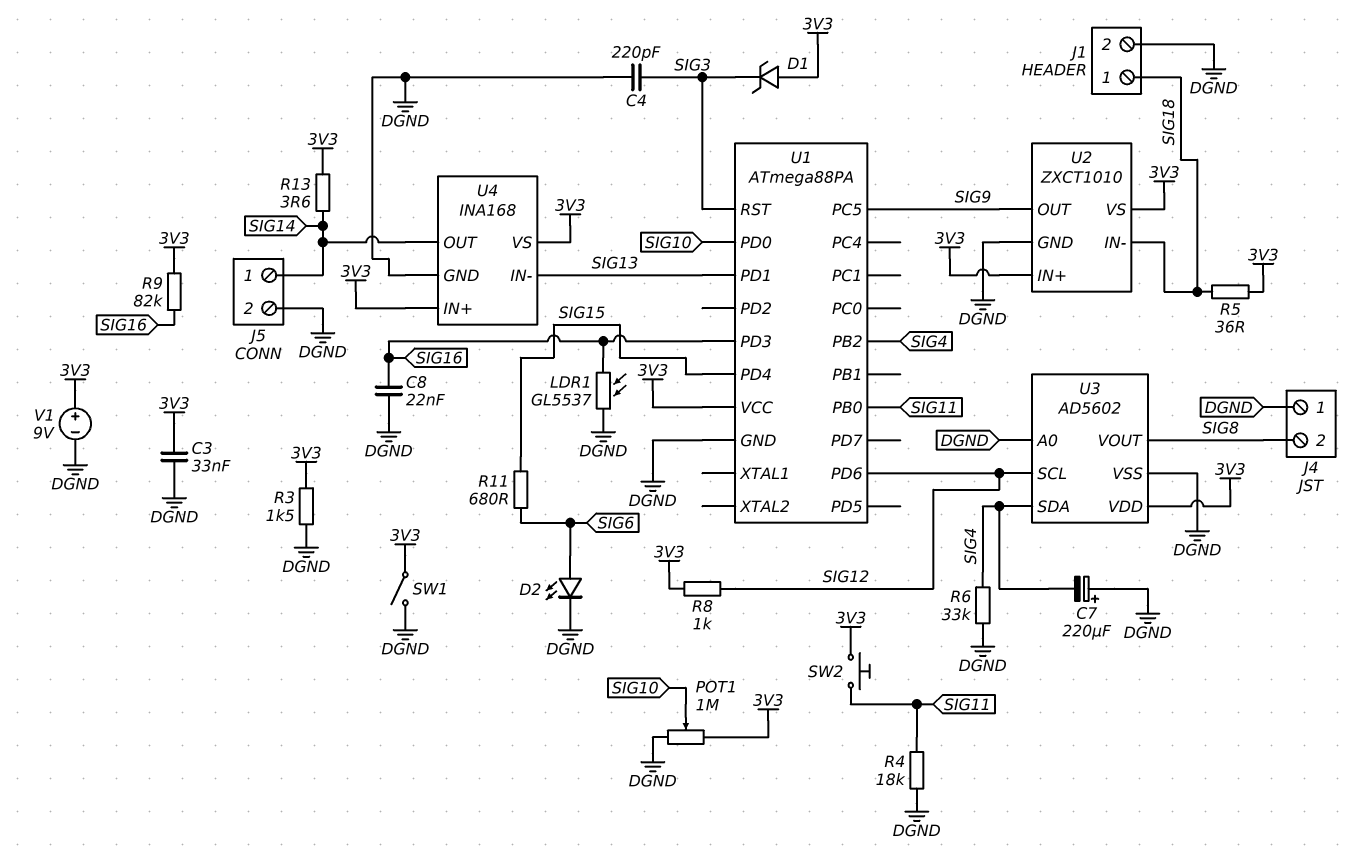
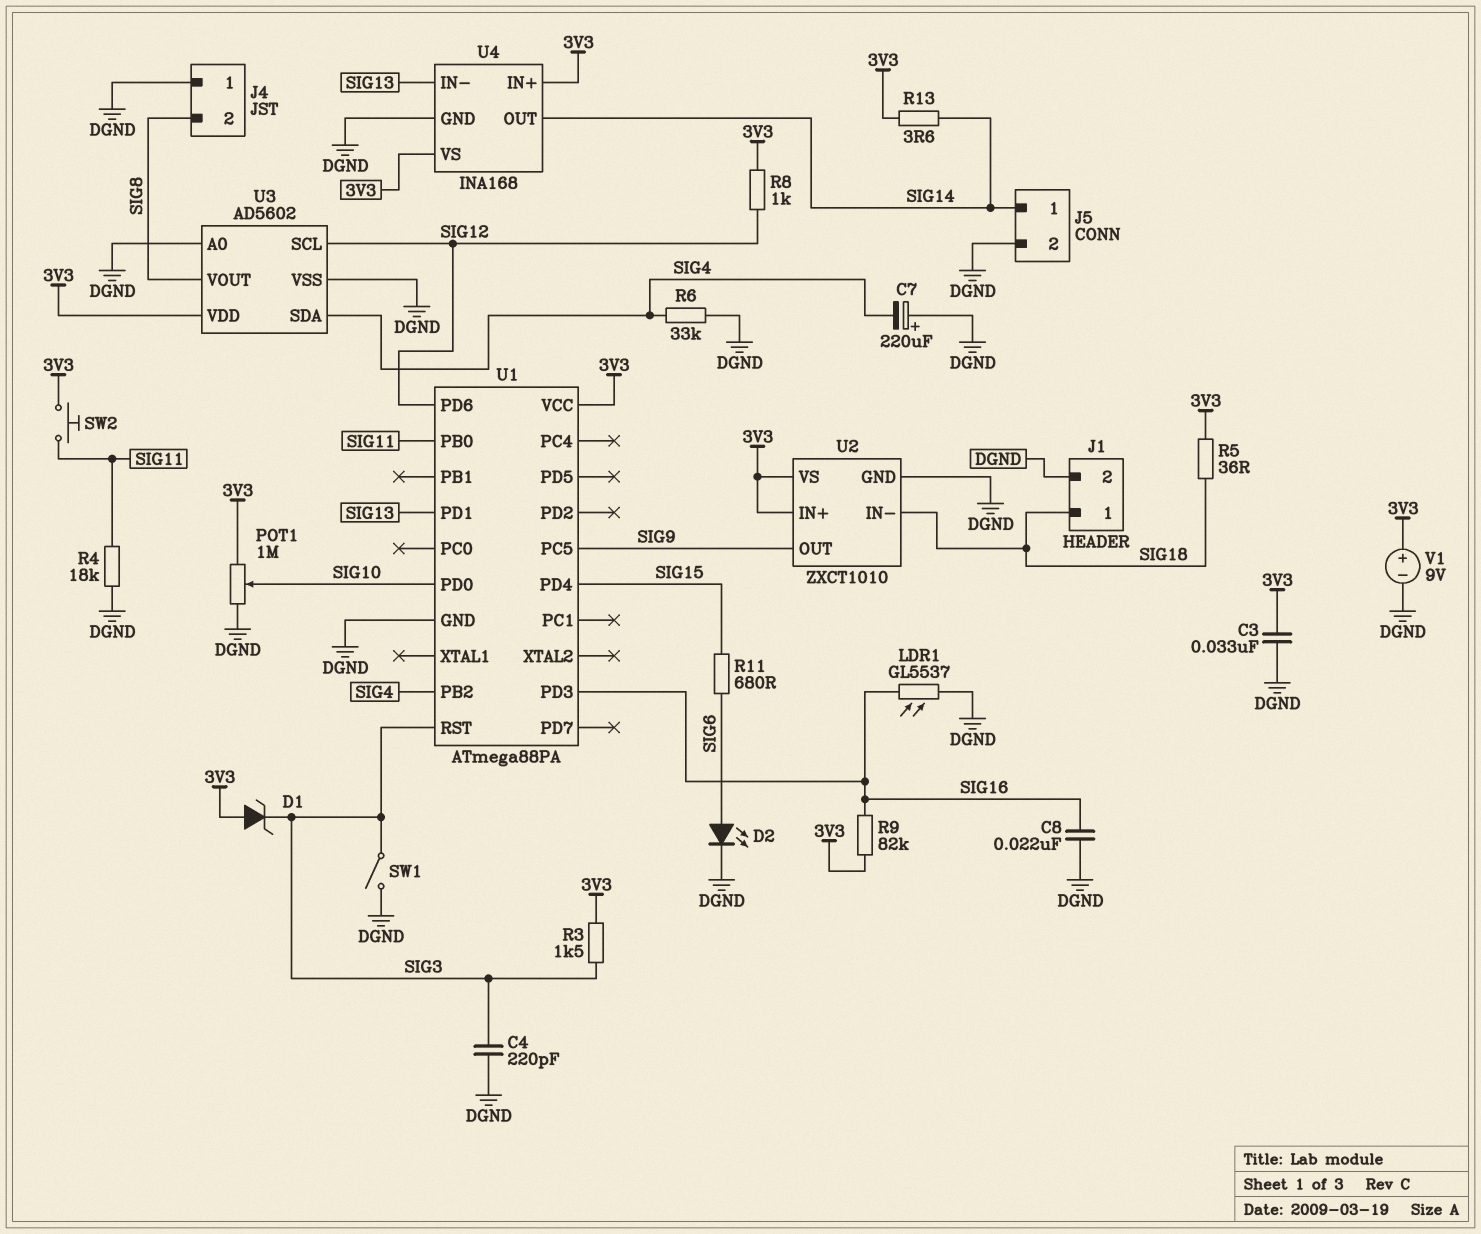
R3: 1.5k (3V3, DGND) -> 1.5k (3V3, SIG3)
SW1: switch (3V3, DGND) -> switch (DGND, SIG3)

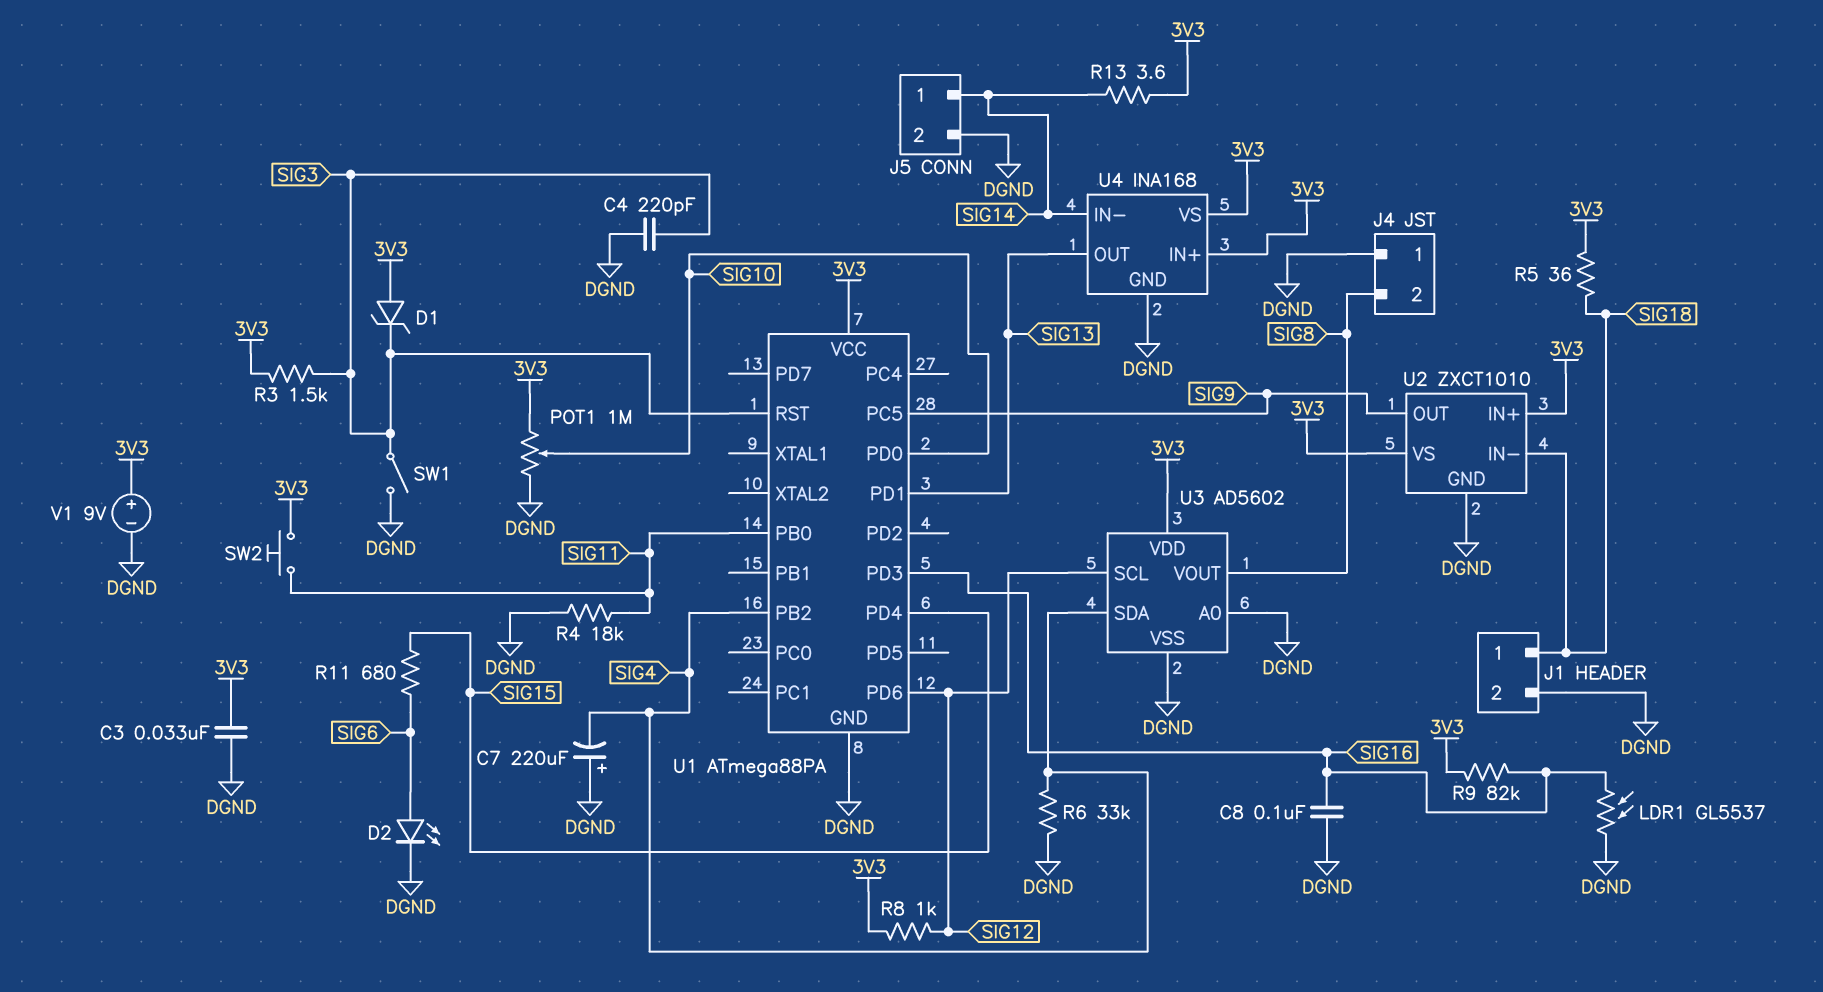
C8: 22nF (DGND, SIG16) -> 100nF (DGND, SIG16)
U4 pin IN-: SIG13 -> SIG14
U4 pin OUT: SIG14 -> SIG13

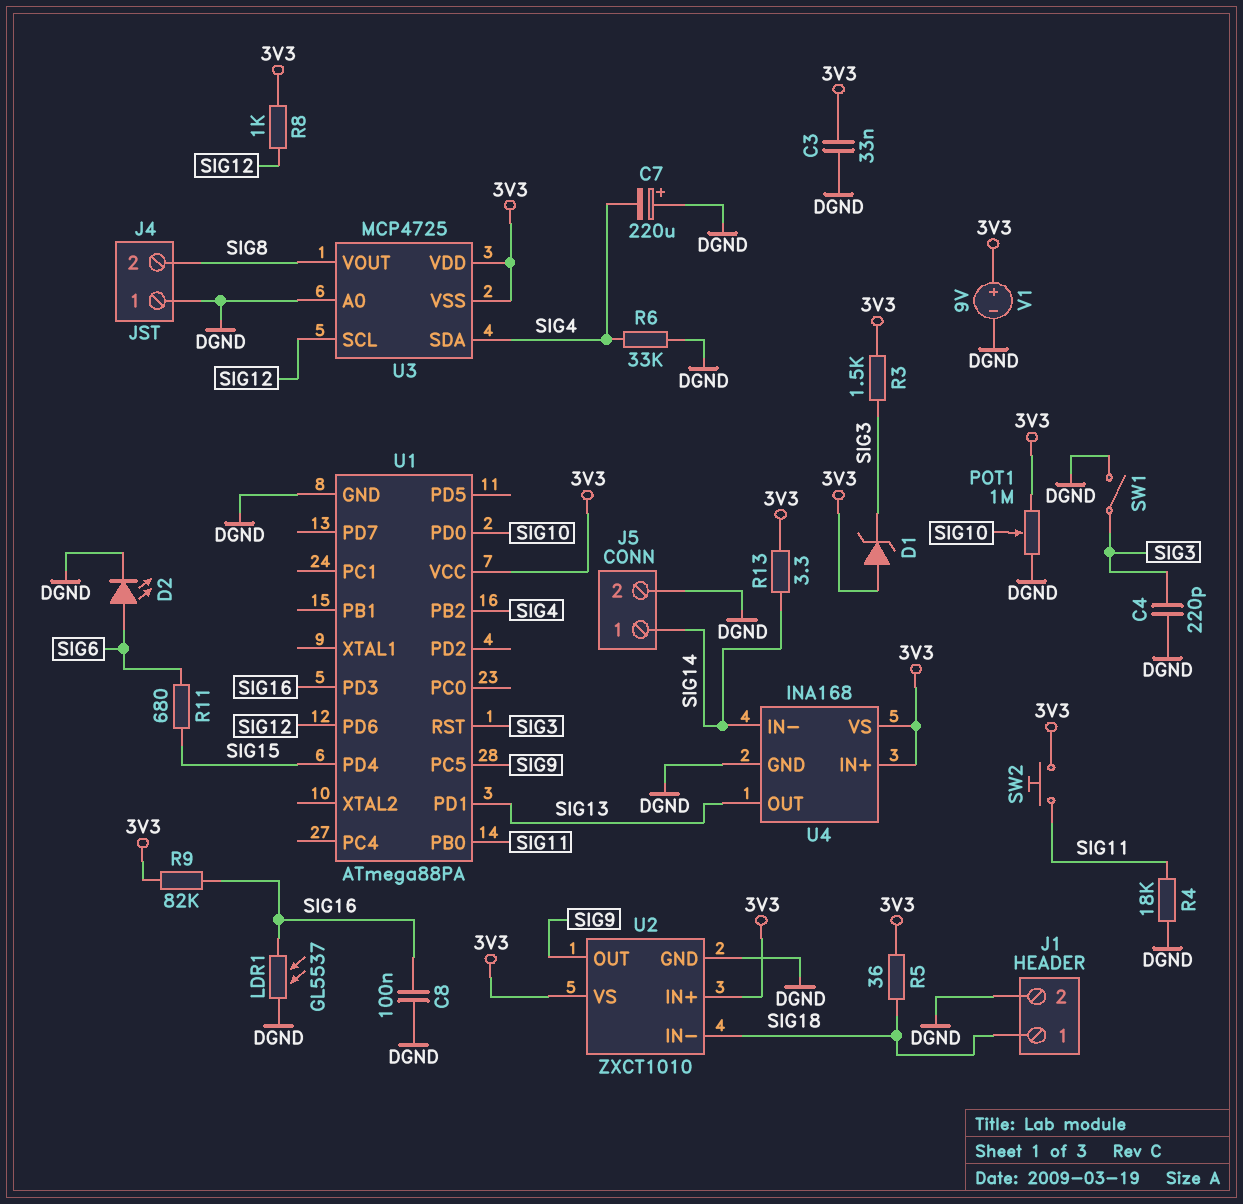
R13: 3.6 (3V3, SIG14) -> 3.3 (3V3, SIG14)
U3: AD5602 -> MCP4725
U3 pin VSS: DGND -> 3V3

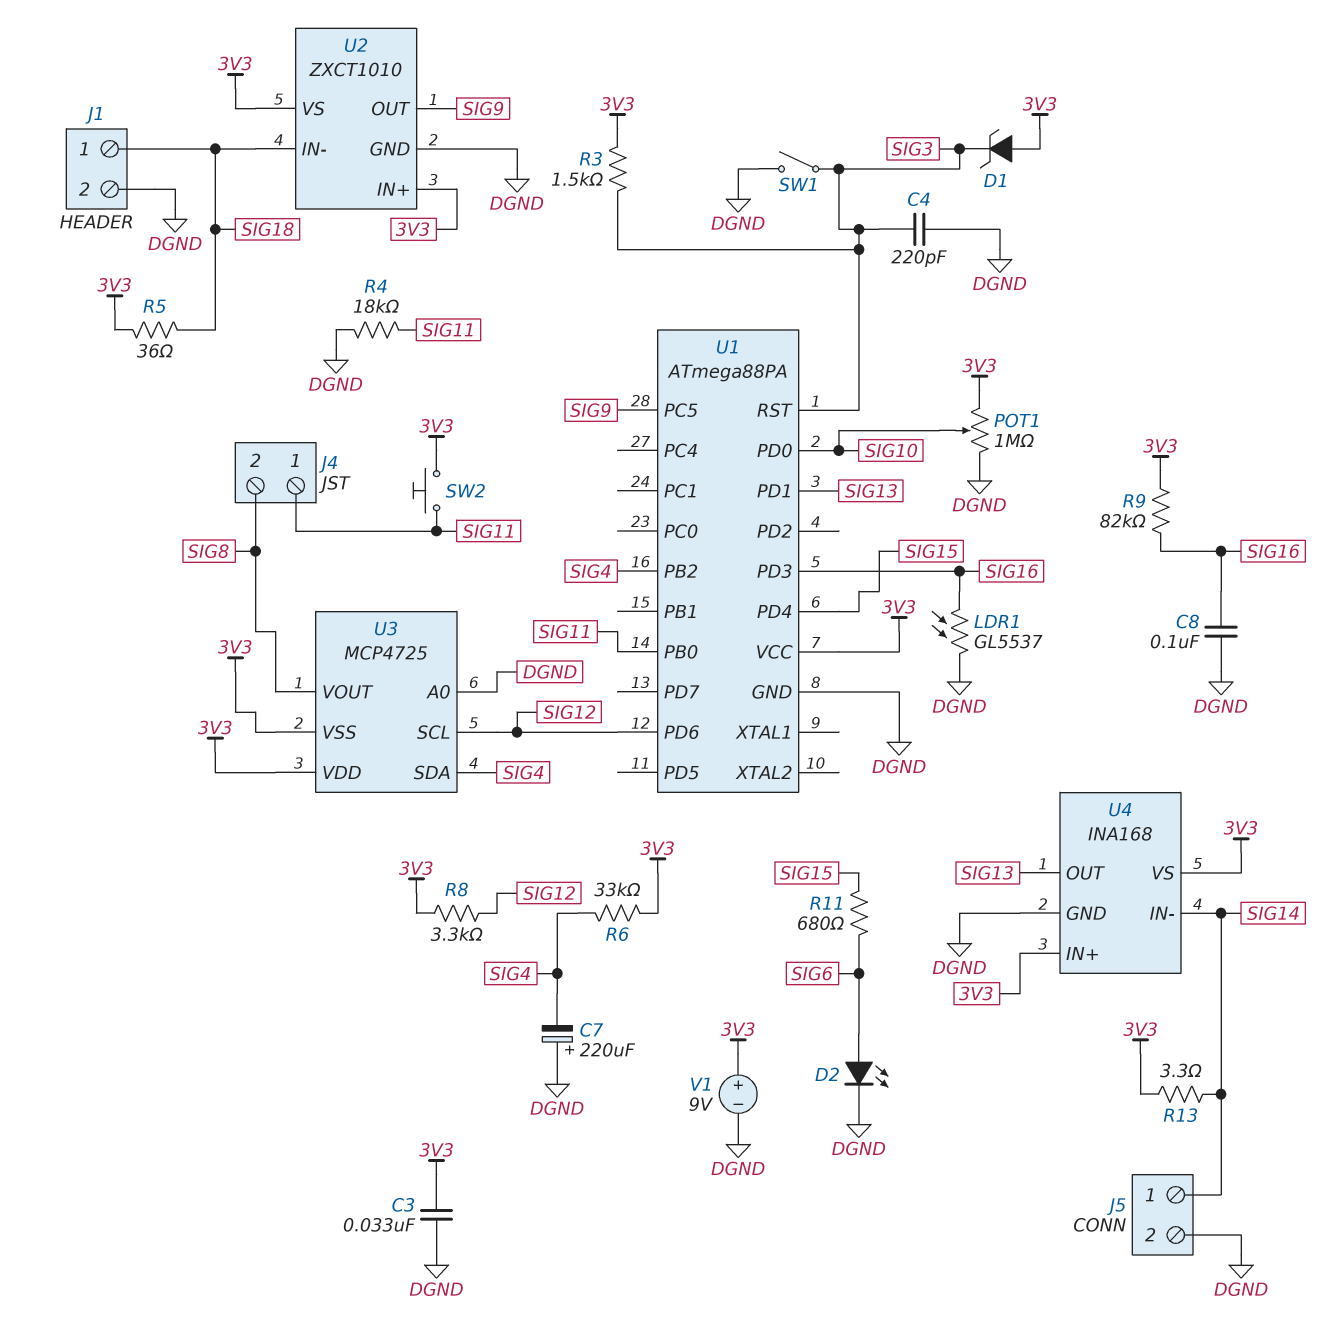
J4 pin 1: DGND -> SIG11
R6: 33k (DGND, SIG4) -> 33k (3V3, SIG4)
R8: 1k (3V3, SIG12) -> 3.3k (3V3, SIG12)

